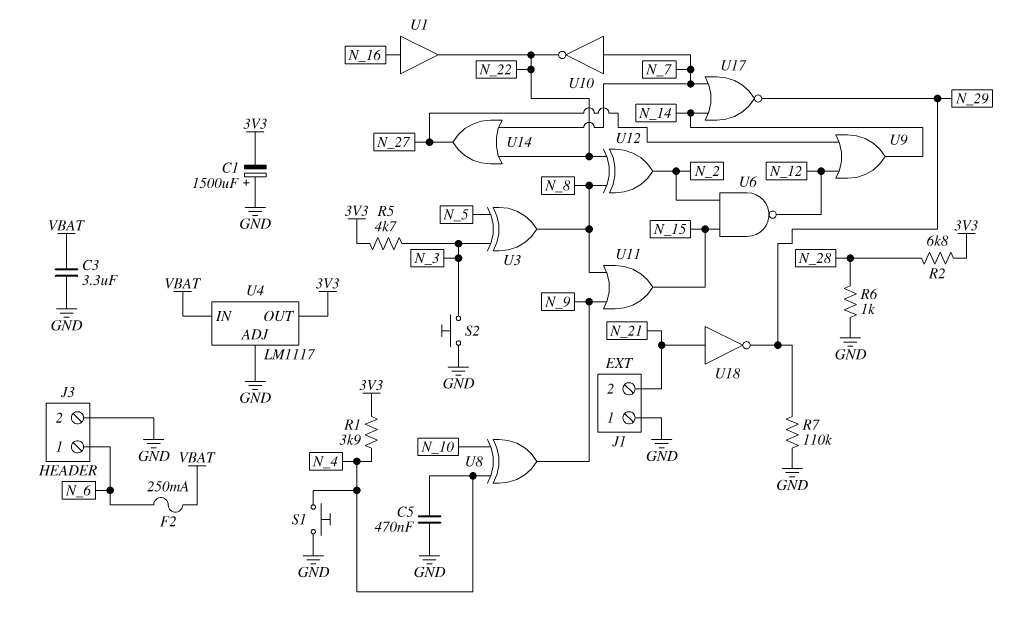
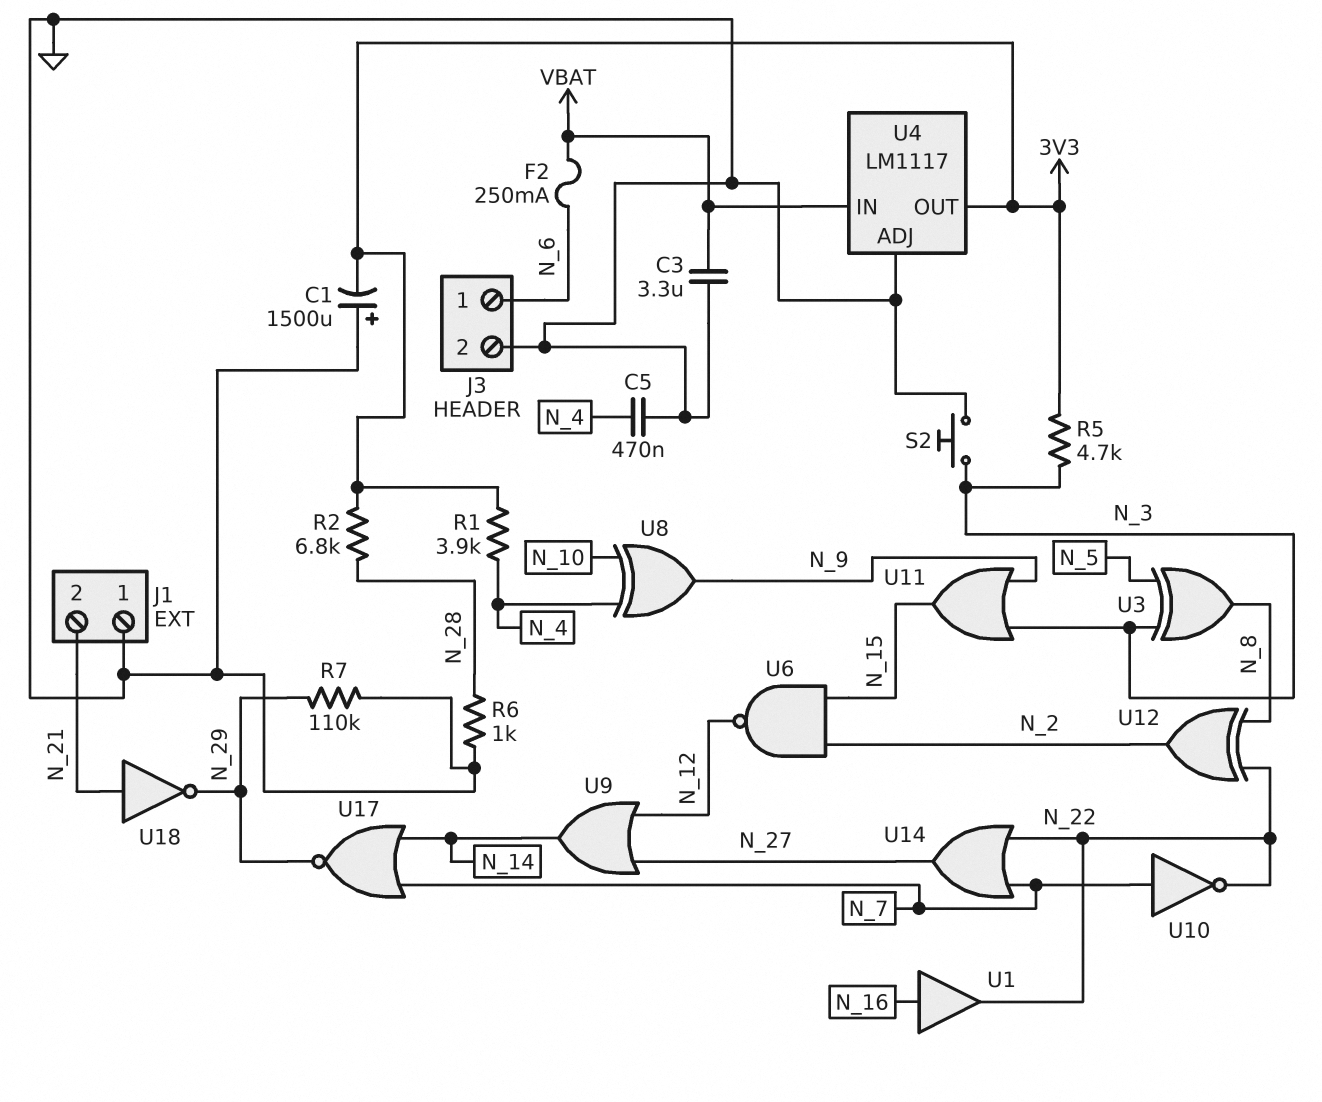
S1: button (GND, N_4) -> none
U11: OR (in N_8, in N_9, out N_15) -> OR (in N_3, in N_9, out N_15)

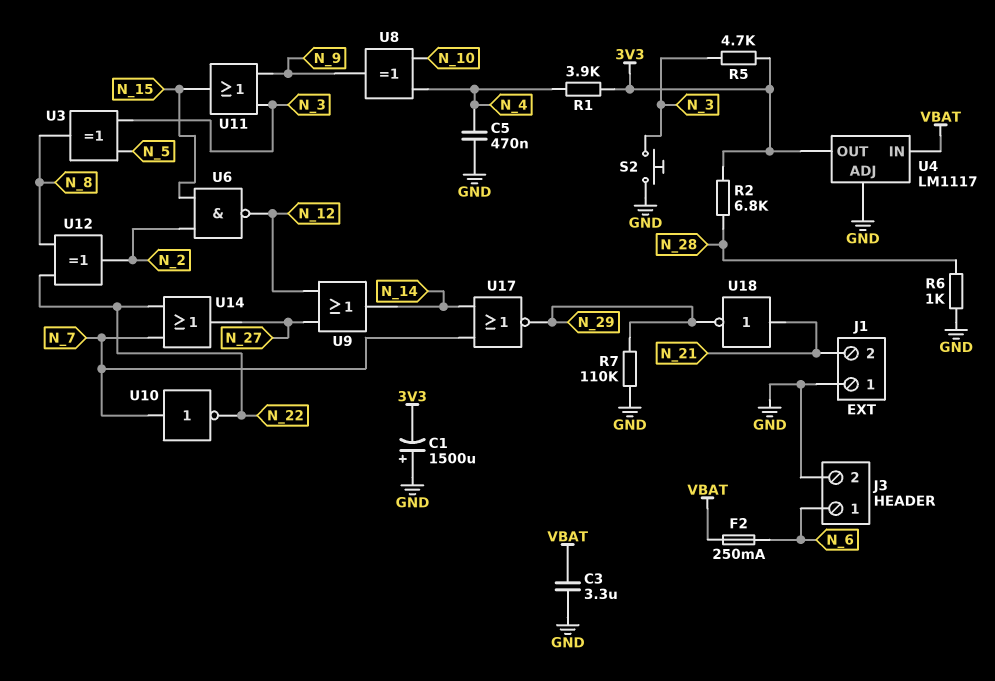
U1: buffer (in N_16, out N_22) -> none

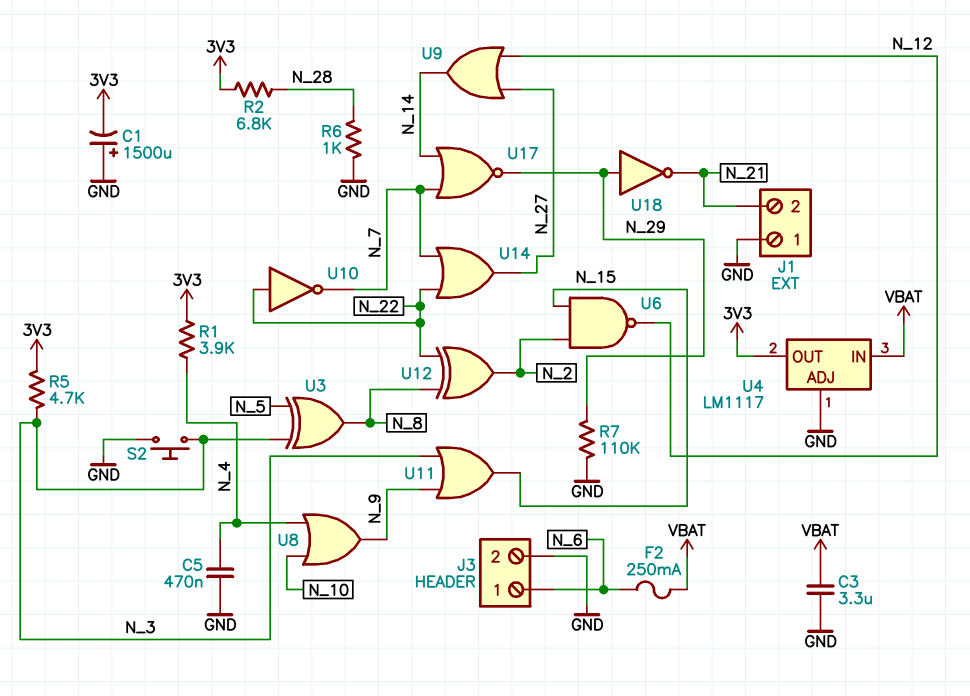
U8: XOR (in N_4, in N_10, out N_9) -> OR (in N_4, in N_10, out N_9)
U10: NOT (in N_7, out N_22) -> NOT (in N_22, out N_7)
U18: NOT (in N_21, out N_29) -> NOT (in N_29, out N_21)

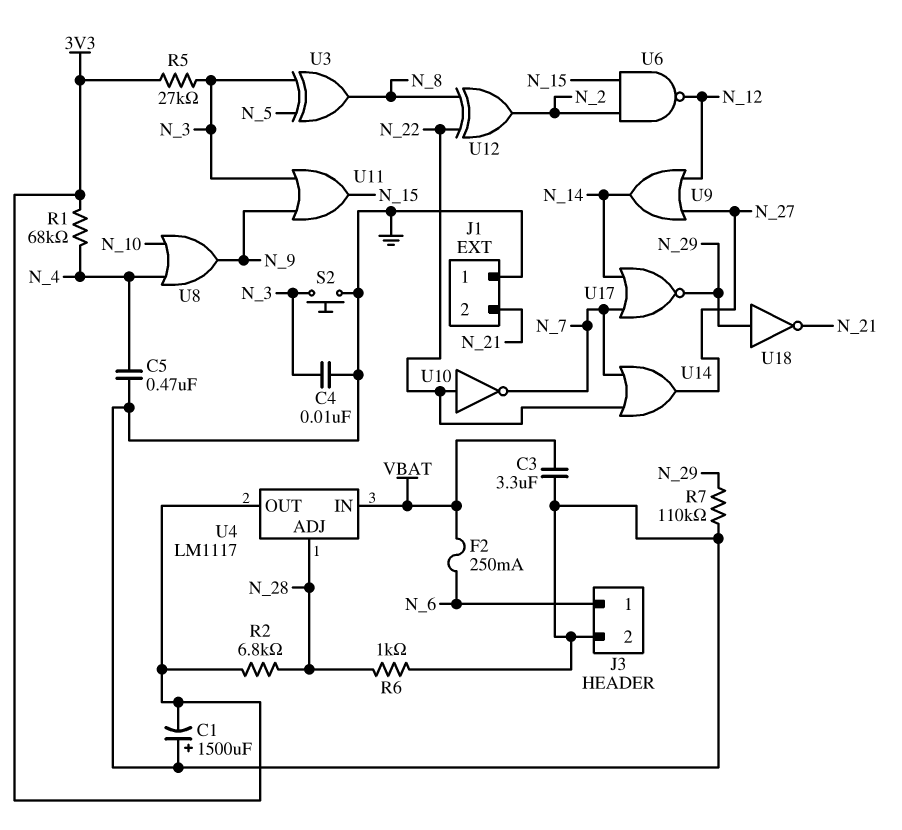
C4: none -> 10nF (GND, N_3)
R1: 3.9k (3V3, N_4) -> 68k (3V3, N_4)
R5: 4.7k (3V3, N_3) -> 27k (3V3, N_3)
U4 pin ADJ: GND -> N_28

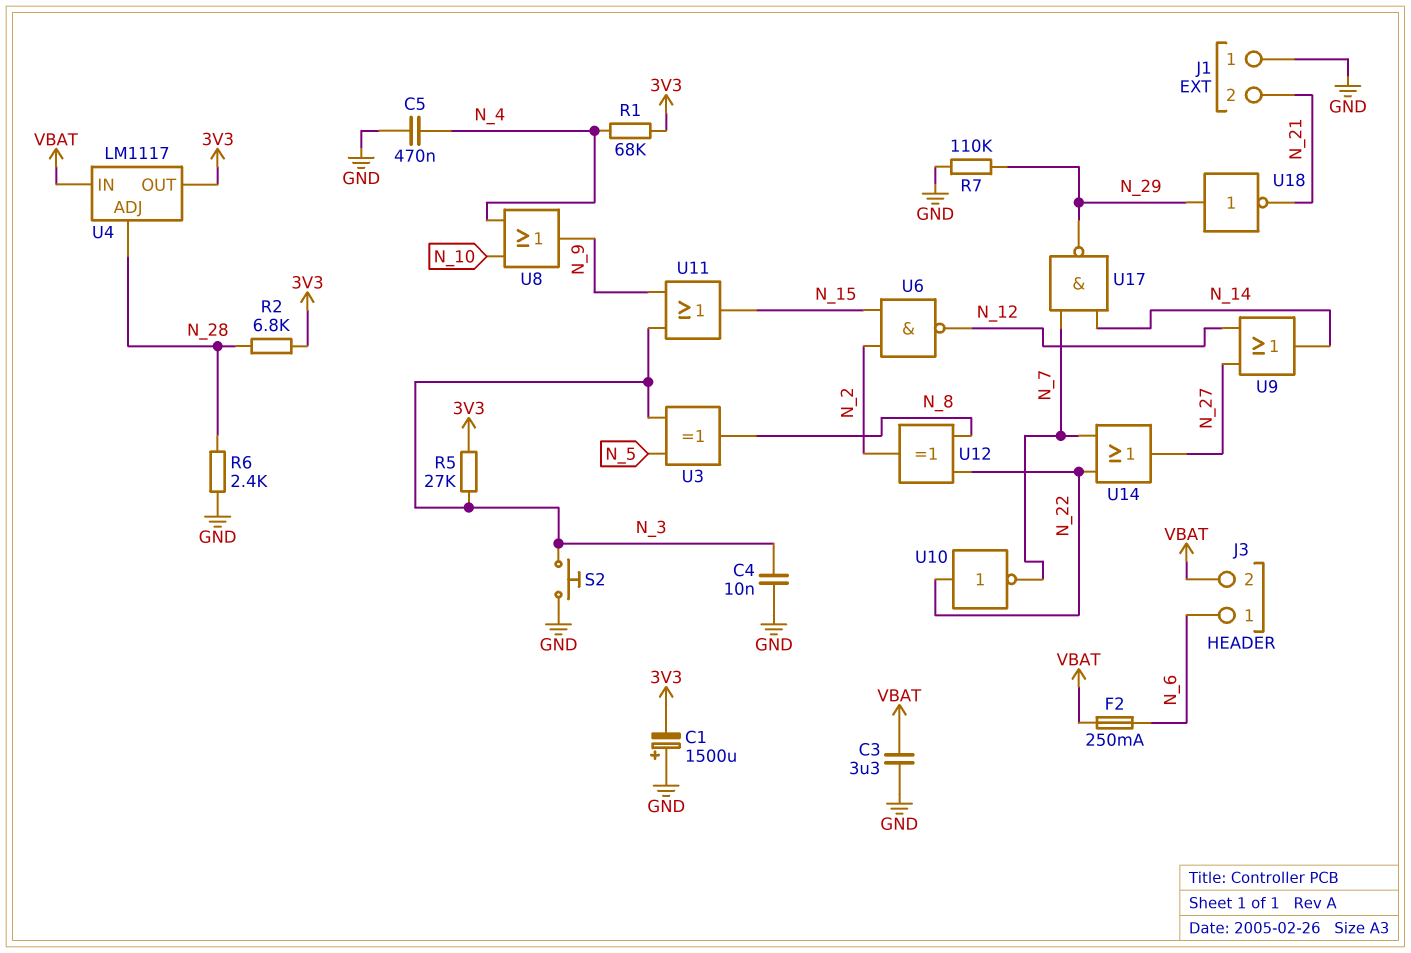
J3 pin 2: GND -> VBAT
R6: 1k (GND, N_28) -> 2.4k (GND, N_28)
U17: NOR (in N_7, in N_14, out N_29) -> NAND (in N_7, in N_14, out N_29)

